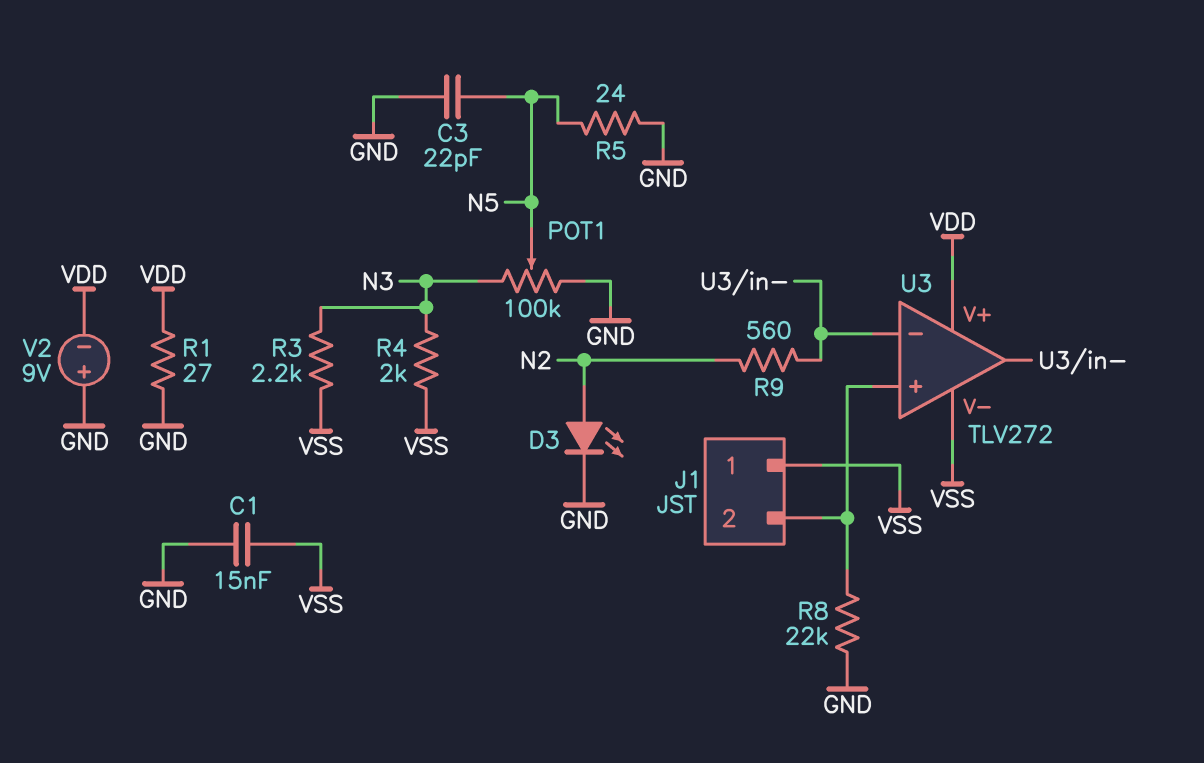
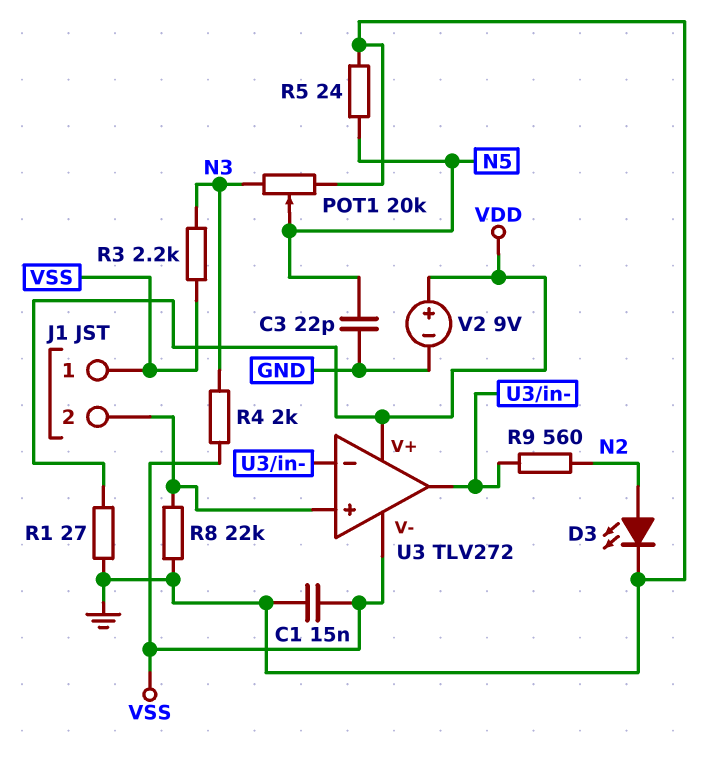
POT1: 100k (GND, N3, wiper N5) -> 20k (GND, N3, wiper N5)
V2: 9V (plus GND, minus VDD) -> 9V (plus VDD, minus GND)

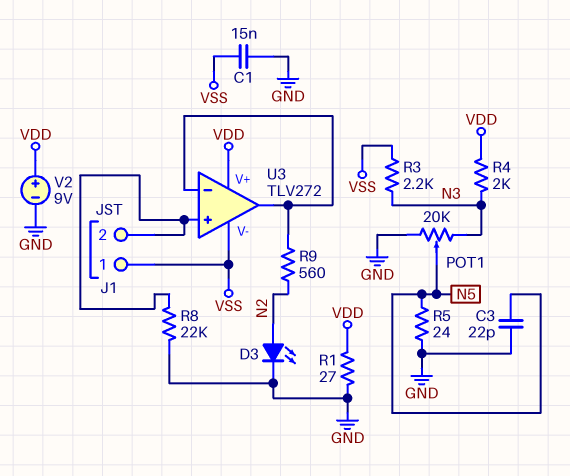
R4: 2k (N3, VSS) -> 2k (N3, VDD)

